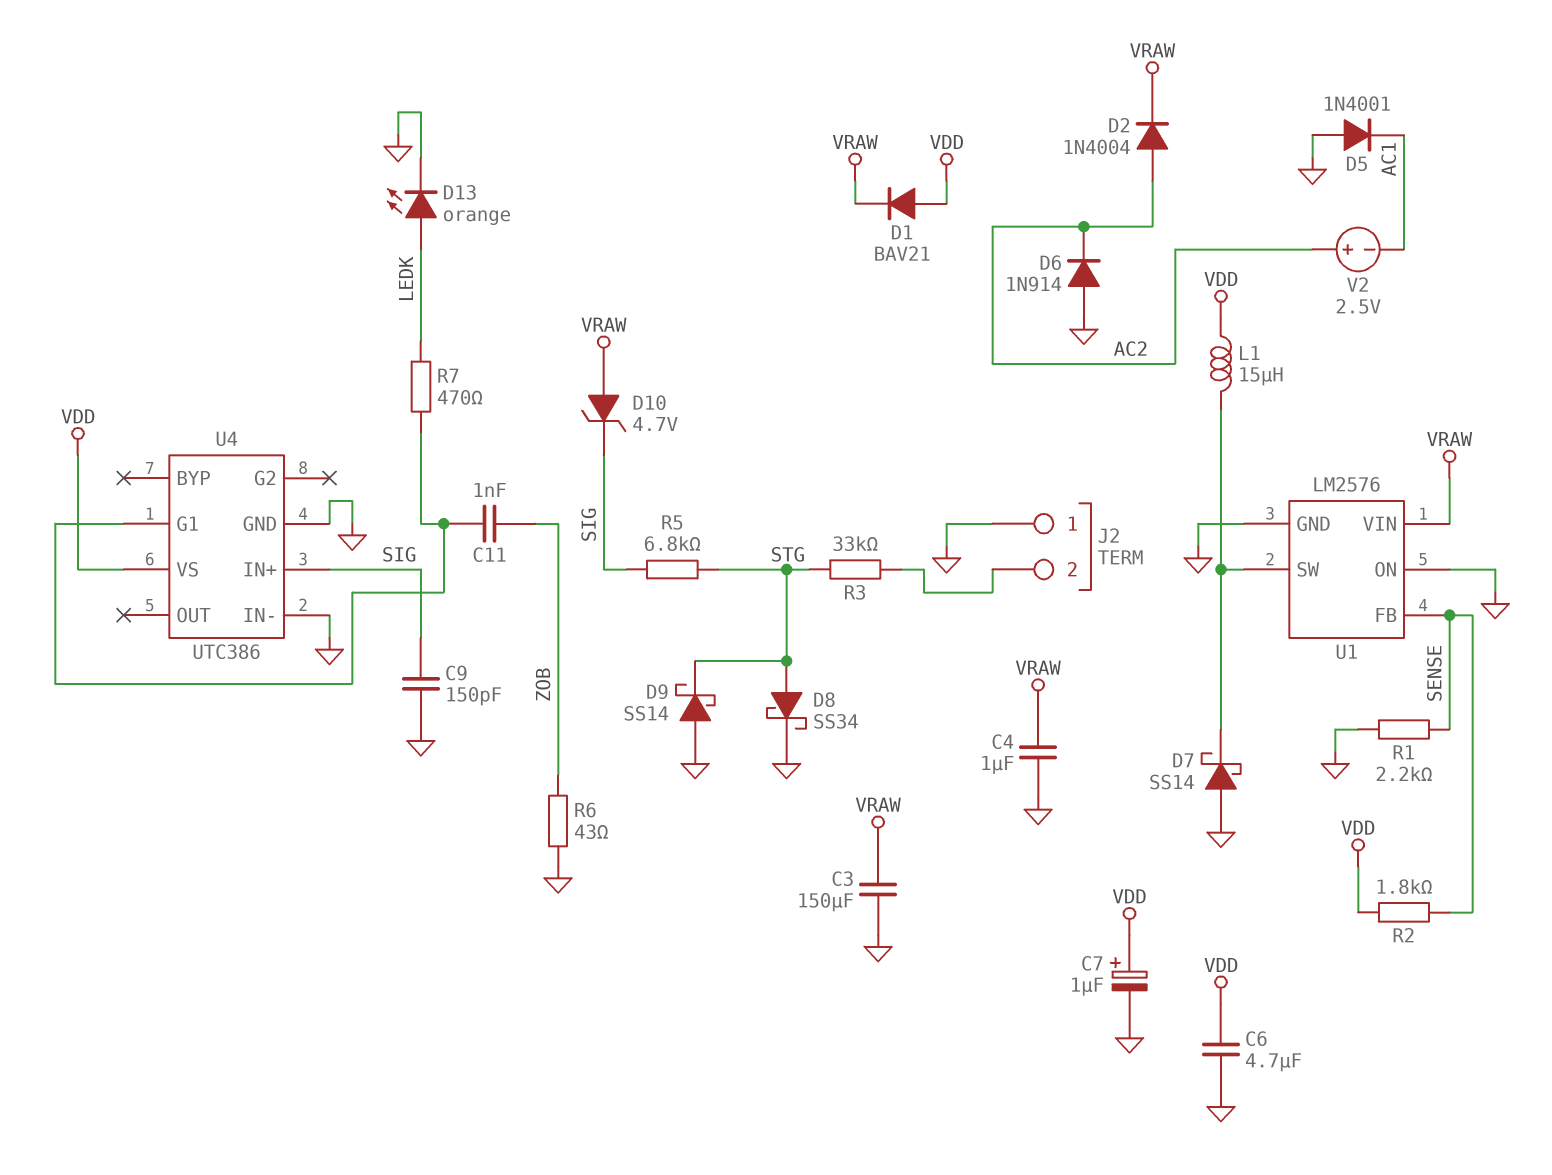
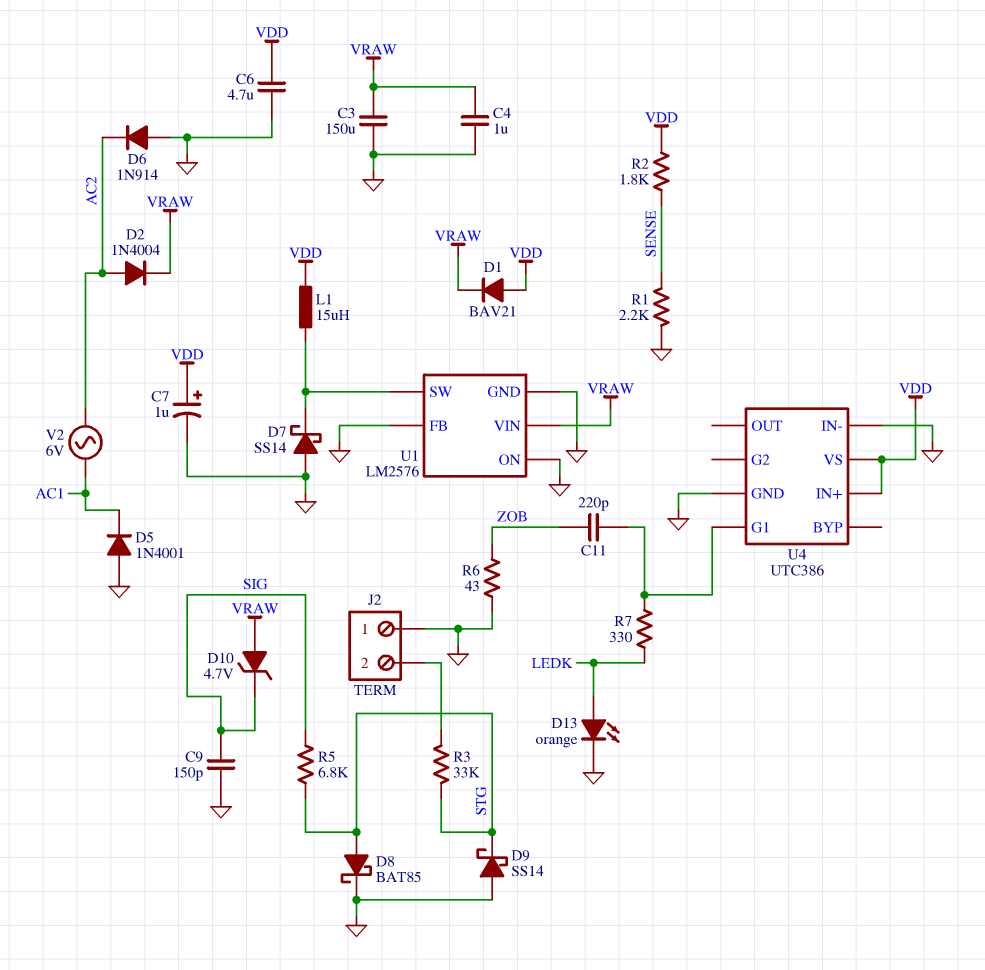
C11: 1nF (U4/G1, ZOB) -> 220pF (U4/G1, ZOB)
D8: schottky SS34 (A STG, K GND) -> schottky BAT85 (A STG, K GND)
R7: 470 (LEDK, U4/G1) -> 330 (LEDK, U4/G1)
U1 pin FB: SENSE -> GND
U4 pin IN+: SIG -> VDD
V2: 2.5V (plus AC2, minus AC1) -> AC 6V (AC1, AC2)

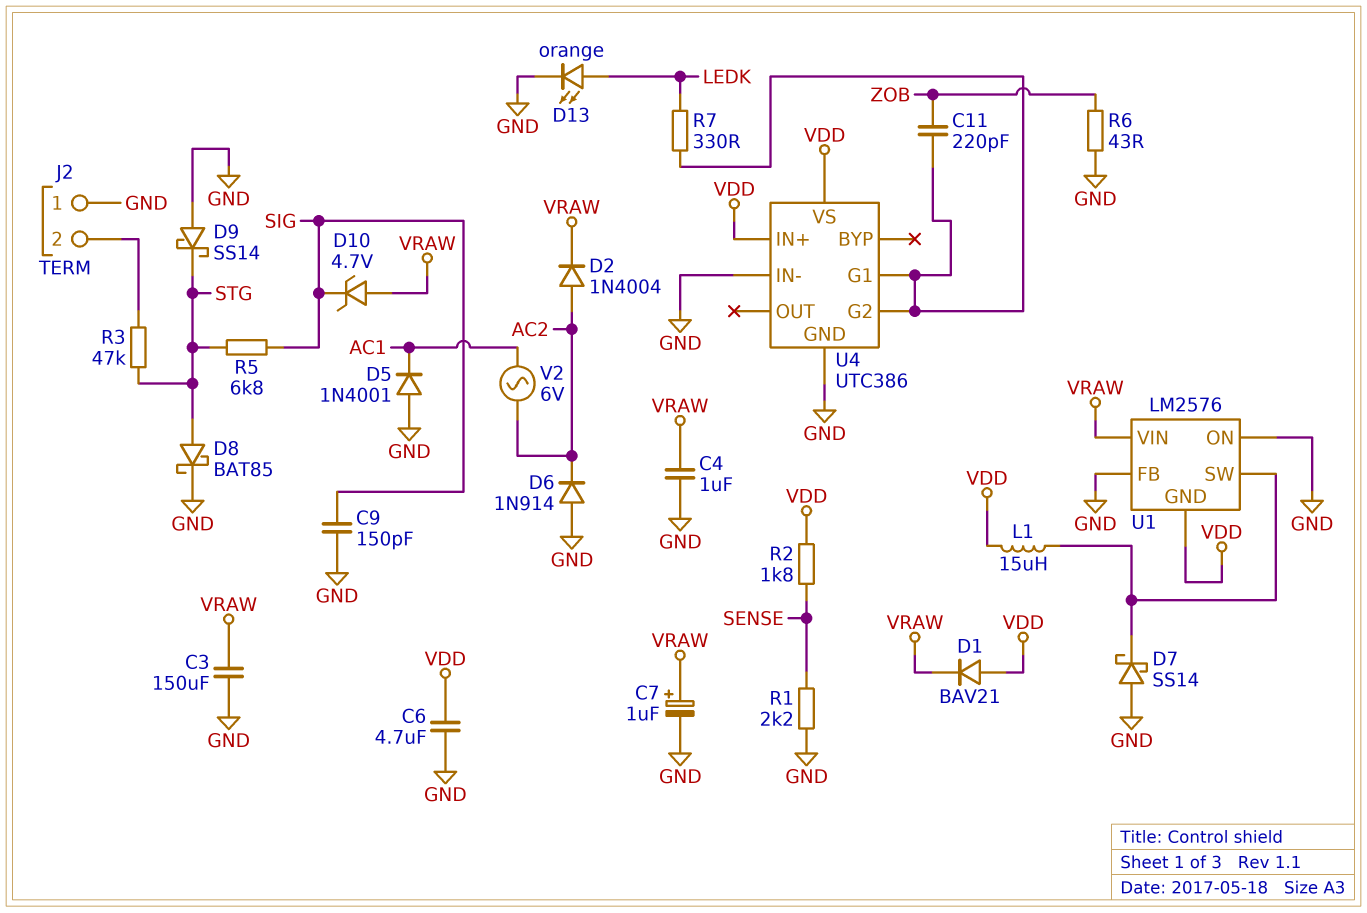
C7: 1uF (plus VDD, minus GND) -> 1uF (plus VRAW, minus GND)
R3: 33k (J2/2, STG) -> 47k (J2/2, STG)
U1 pin GND: GND -> VDD
U4 pin G2: none -> U4/G1

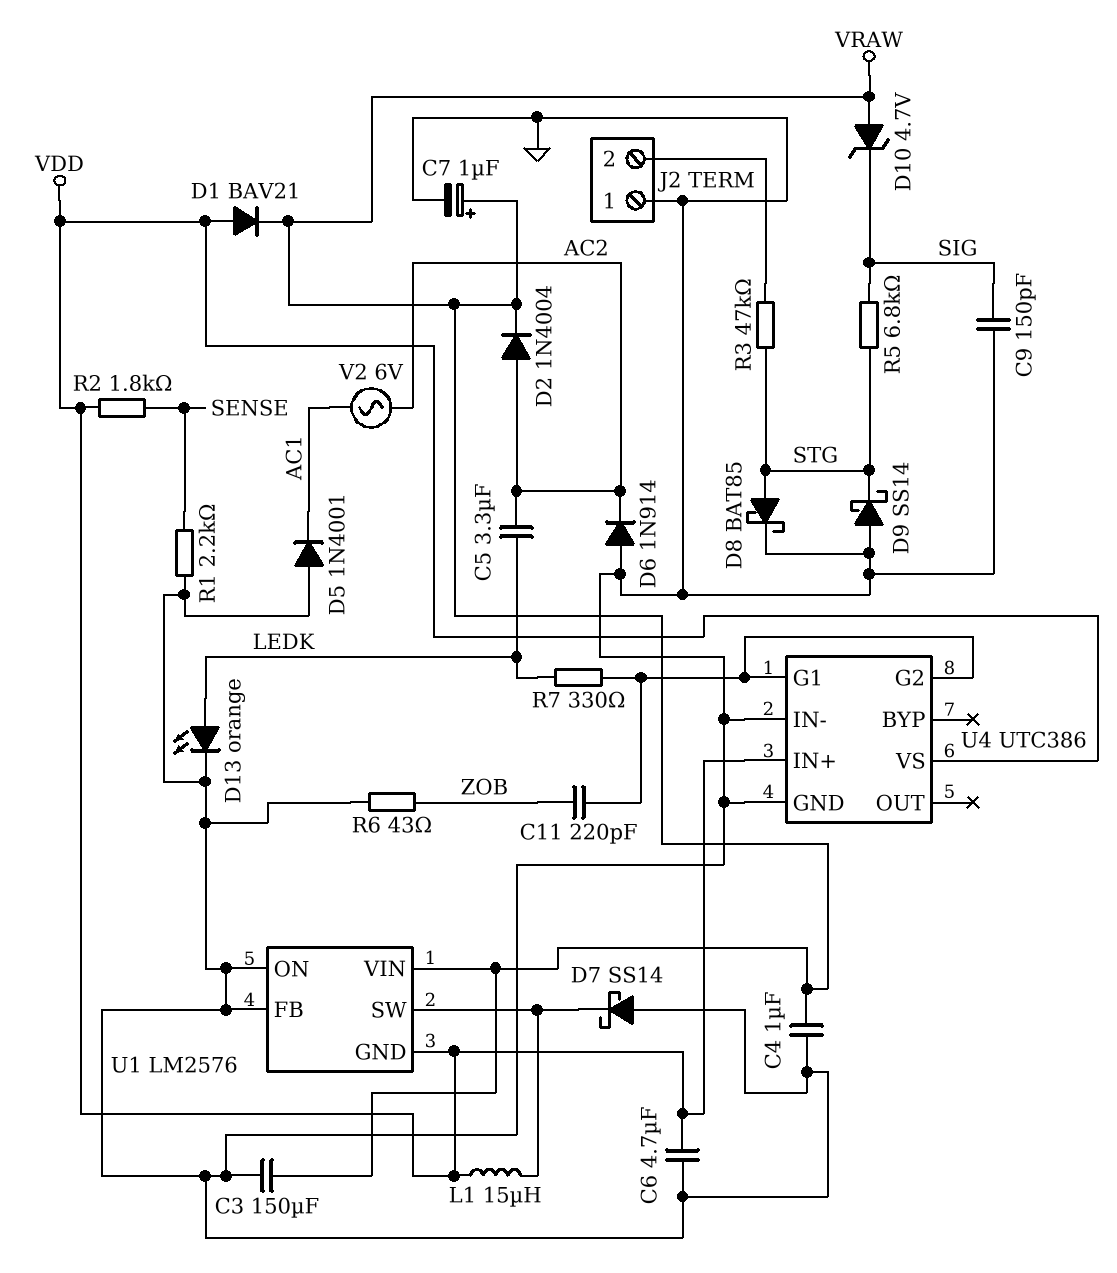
C5: none -> 3.3uF (AC2, LEDK)

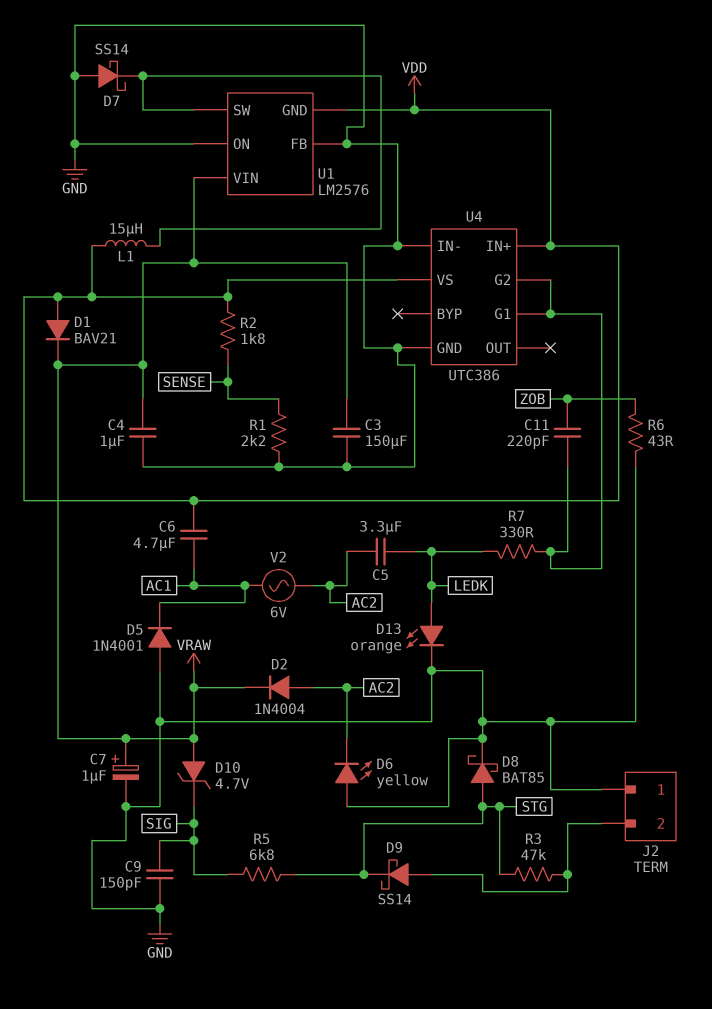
C6: 4.7uF (GND, VDD) -> 4.7uF (AC1, VDD)
D6: diode 1N914 (A GND, K AC2) -> LED yellow (A GND, K AC2)
D9: schottky SS14 (A GND, K STG) -> schottky SS14 (A J2/2, K STG)

